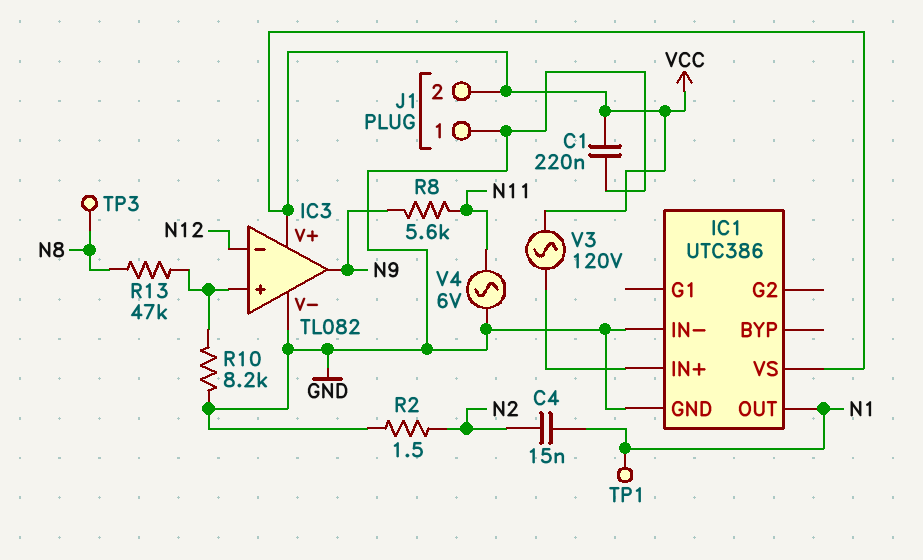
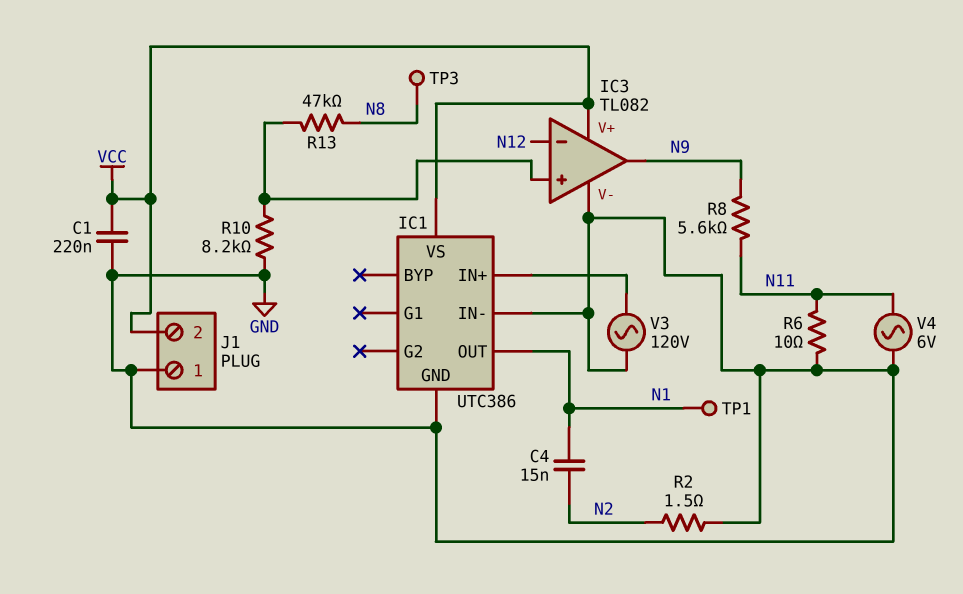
R6: none -> 10 (GND, N11)
V3: AC 120V (IC1/IN+, VCC) -> AC 120V (GND, IC1/IN+)

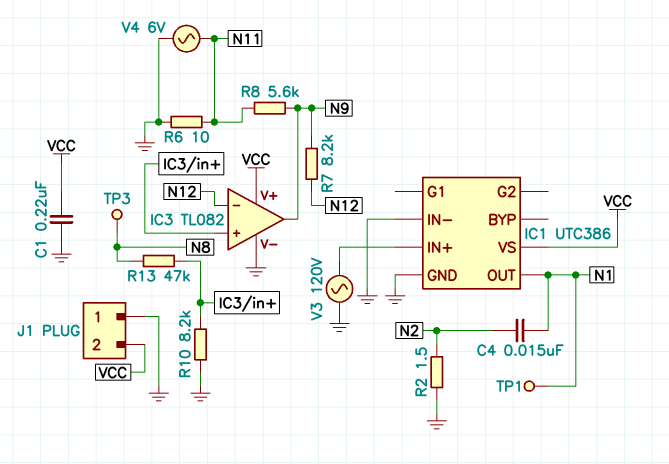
R7: none -> 8.2k (N9, N12)

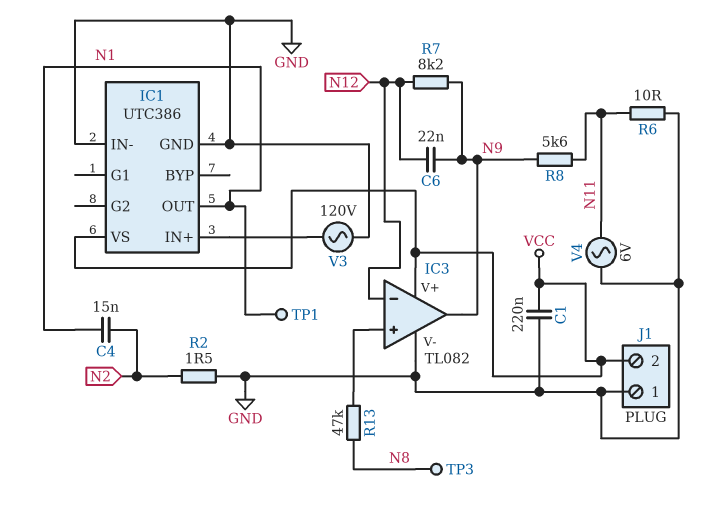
C6: none -> 22nF (N9, N12)
R10: 8.2k (GND, IC3/in+) -> none

